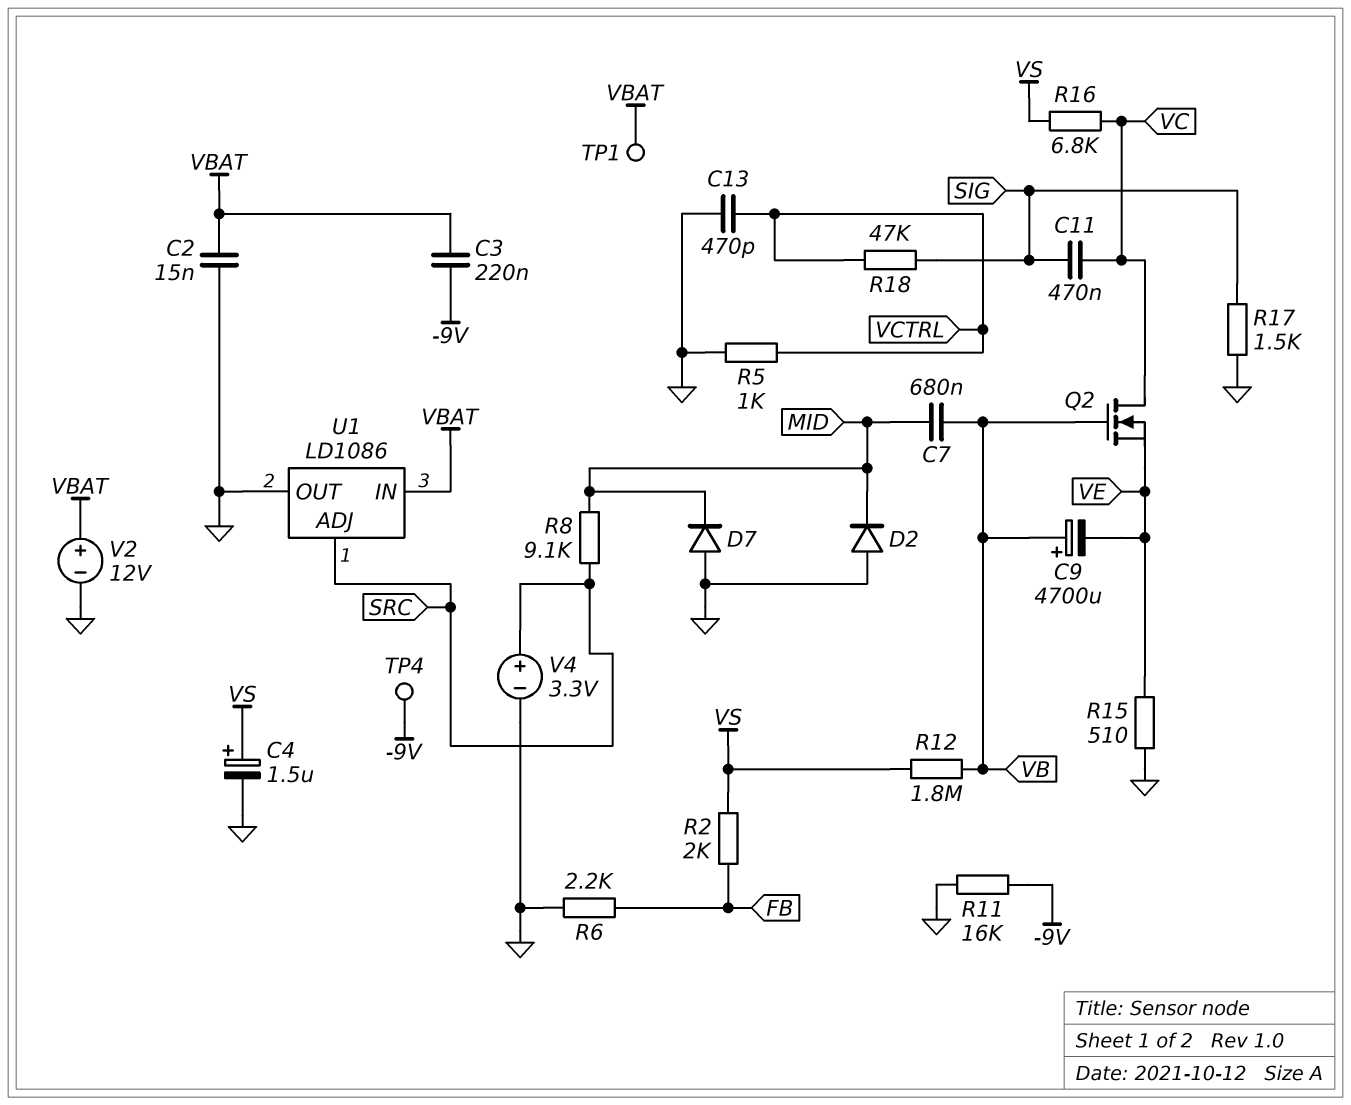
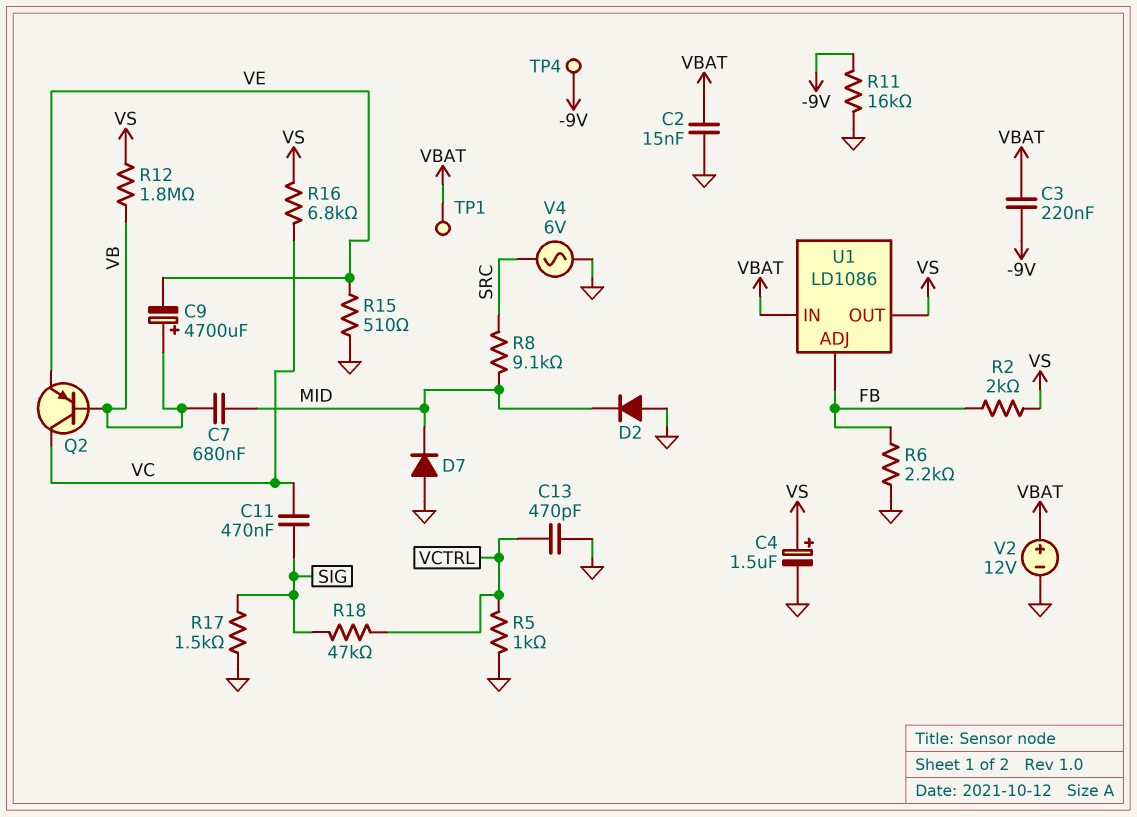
Q2: NMOS (G VB, D VC, S VE) -> PNP (B VB, C VC, E VE)
U1 pin ADJ: SRC -> FB
U1 pin OUT: GND -> VS
V4: 3.3V (plus SRC, minus GND) -> AC 6V (GND, SRC)

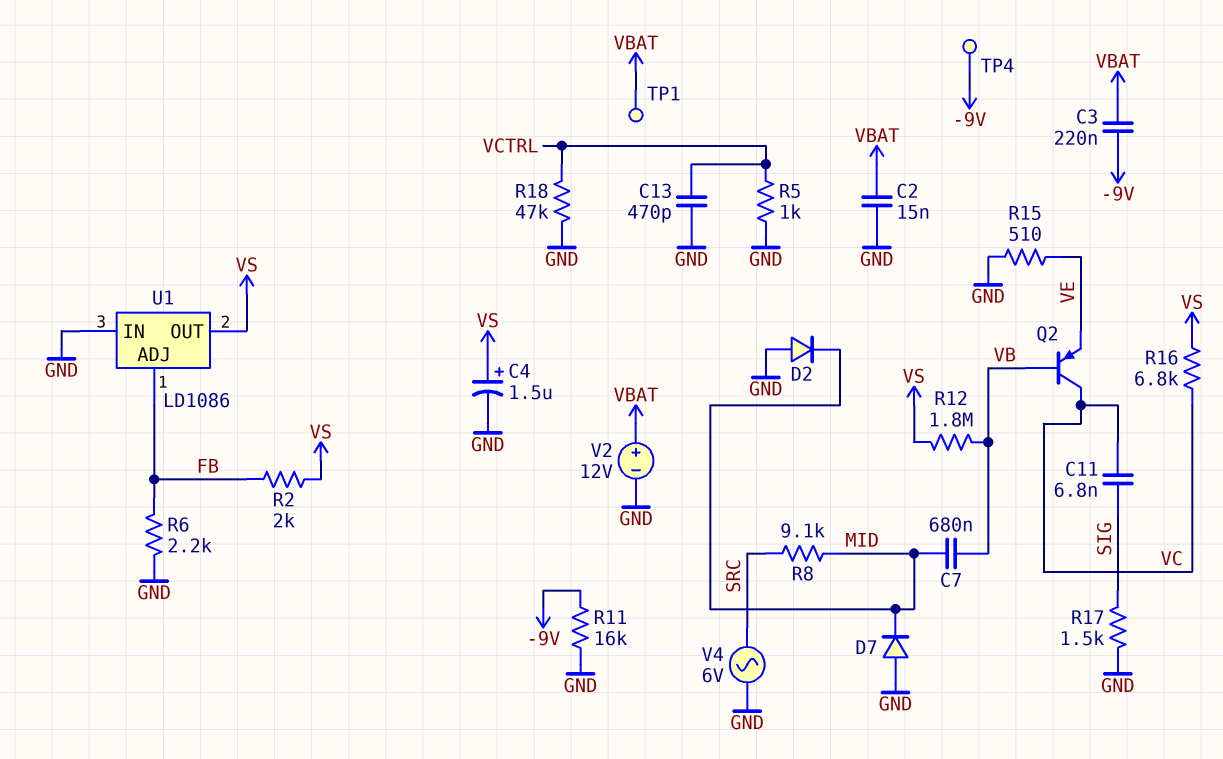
C9: 4700uF (plus VB, minus VE) -> none
C11: 470nF (SIG, VC) -> 6.8nF (SIG, VC)
R18: 47k (SIG, VCTRL) -> 47k (GND, VCTRL)
U1 pin IN: VBAT -> GND

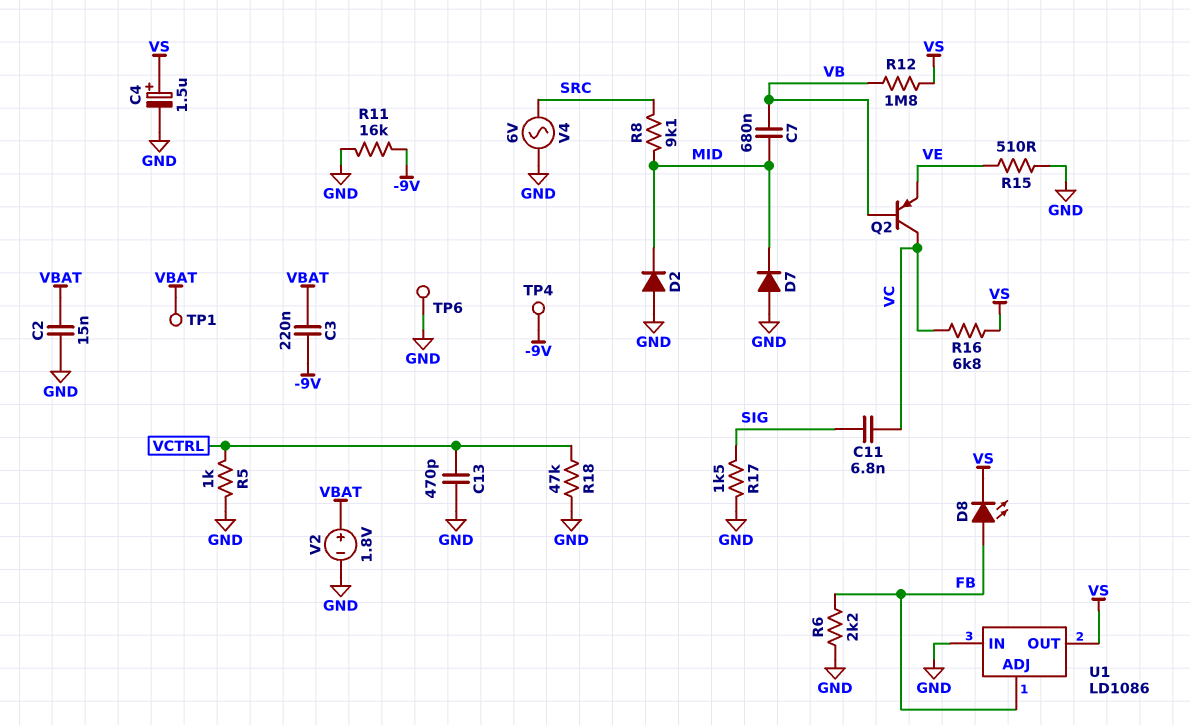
D8: none -> LED (A FB, K VS)
R2: 2k (FB, VS) -> none
TP6: none -> test point (GND)
V2: 12V (plus VBAT, minus GND) -> 1.8V (plus VBAT, minus GND)

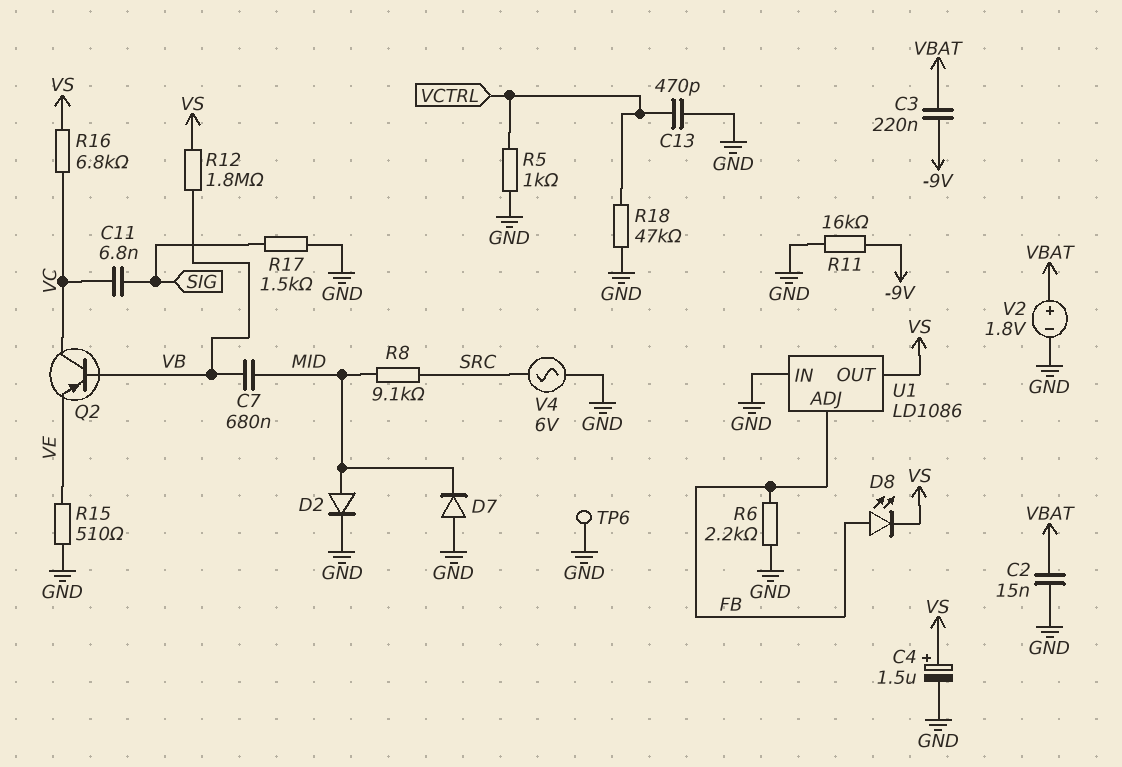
D2: diode (A GND, K MID) -> diode (A MID, K GND)
TP1: test point (VBAT) -> none
TP4: test point (-9V) -> none

